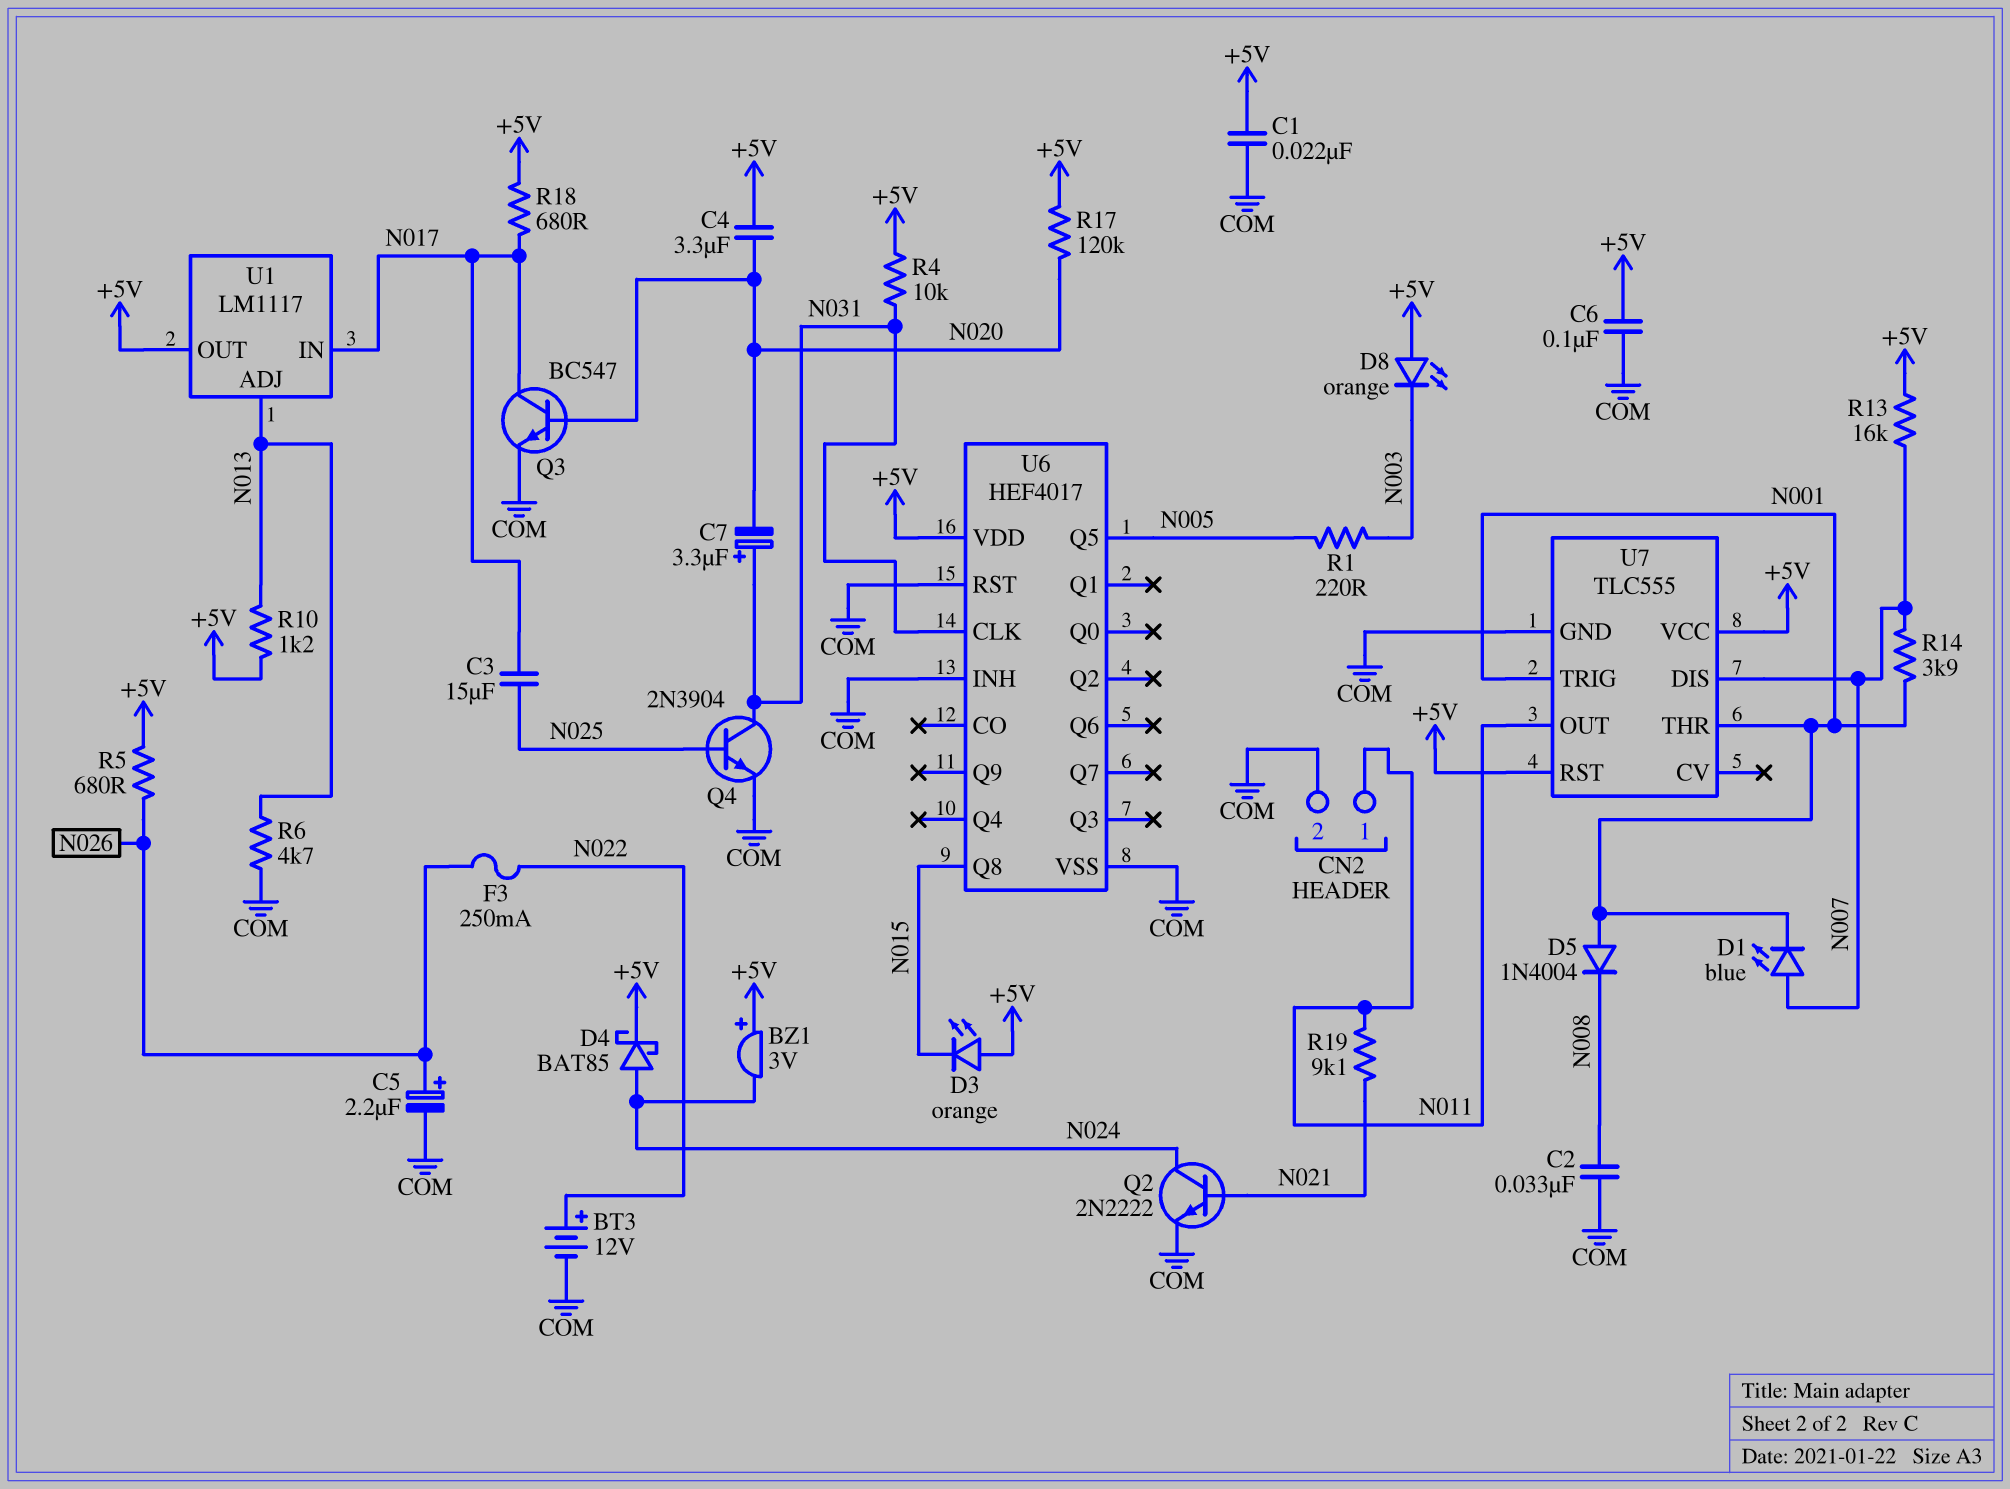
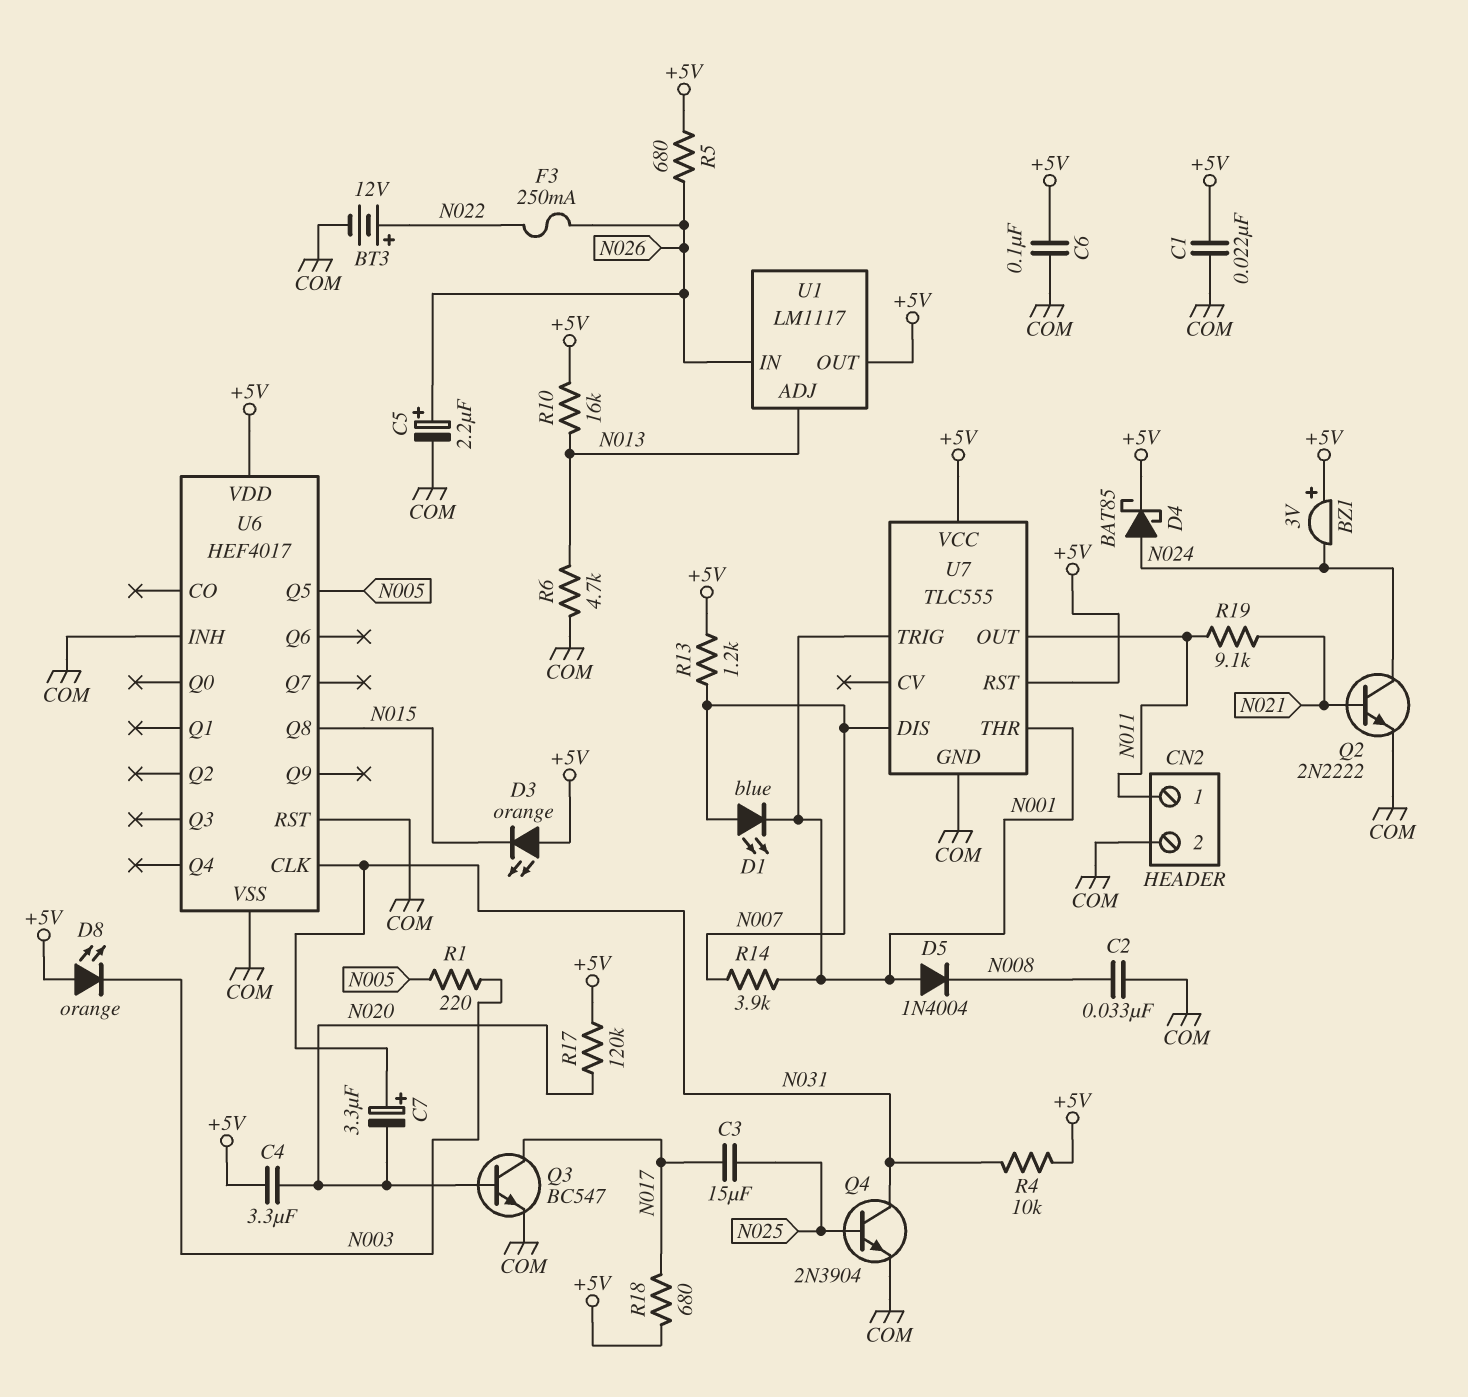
R10: 1.2k (+5V, N013) -> 16k (+5V, N013)
R13: 16k (+5V, N007) -> 1.2k (+5V, N007)
U1 pin IN: N017 -> N026

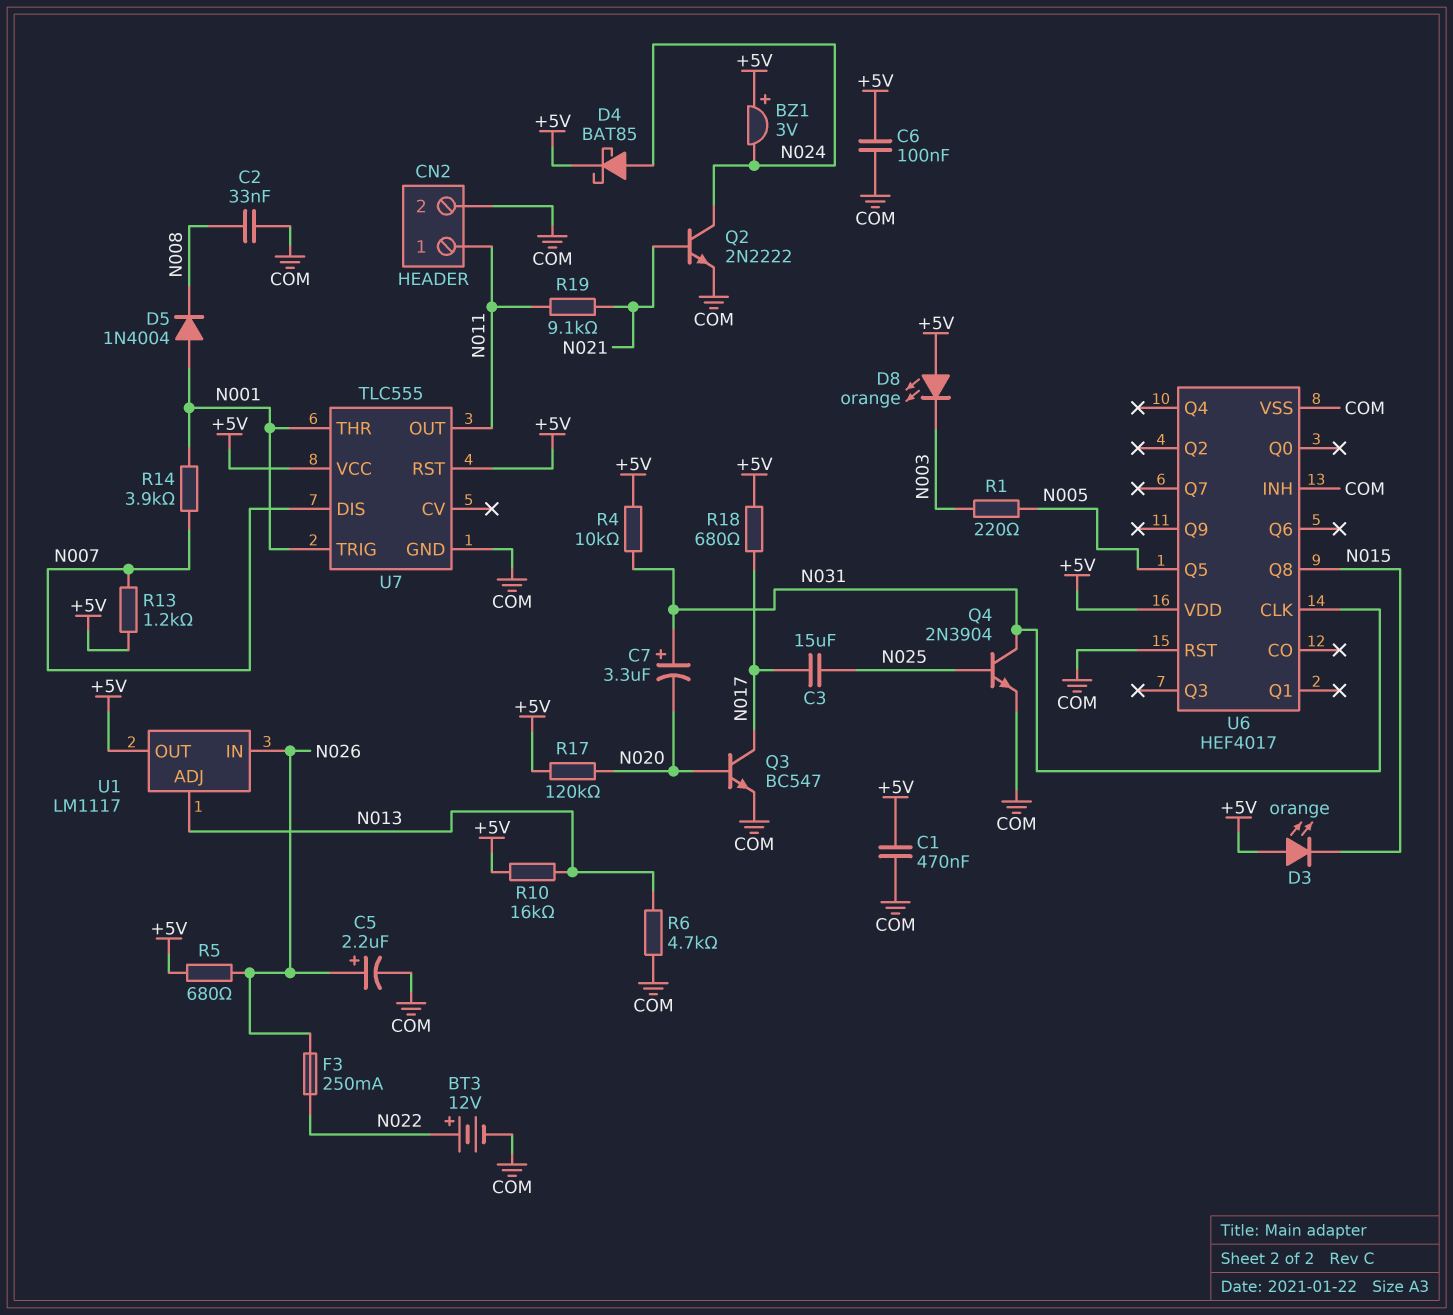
C1: 22nF (+5V, COM) -> 470nF (+5V, COM)
C4: 3.3uF (+5V, N020) -> none
D1: LED blue (A N007, K N001) -> none

